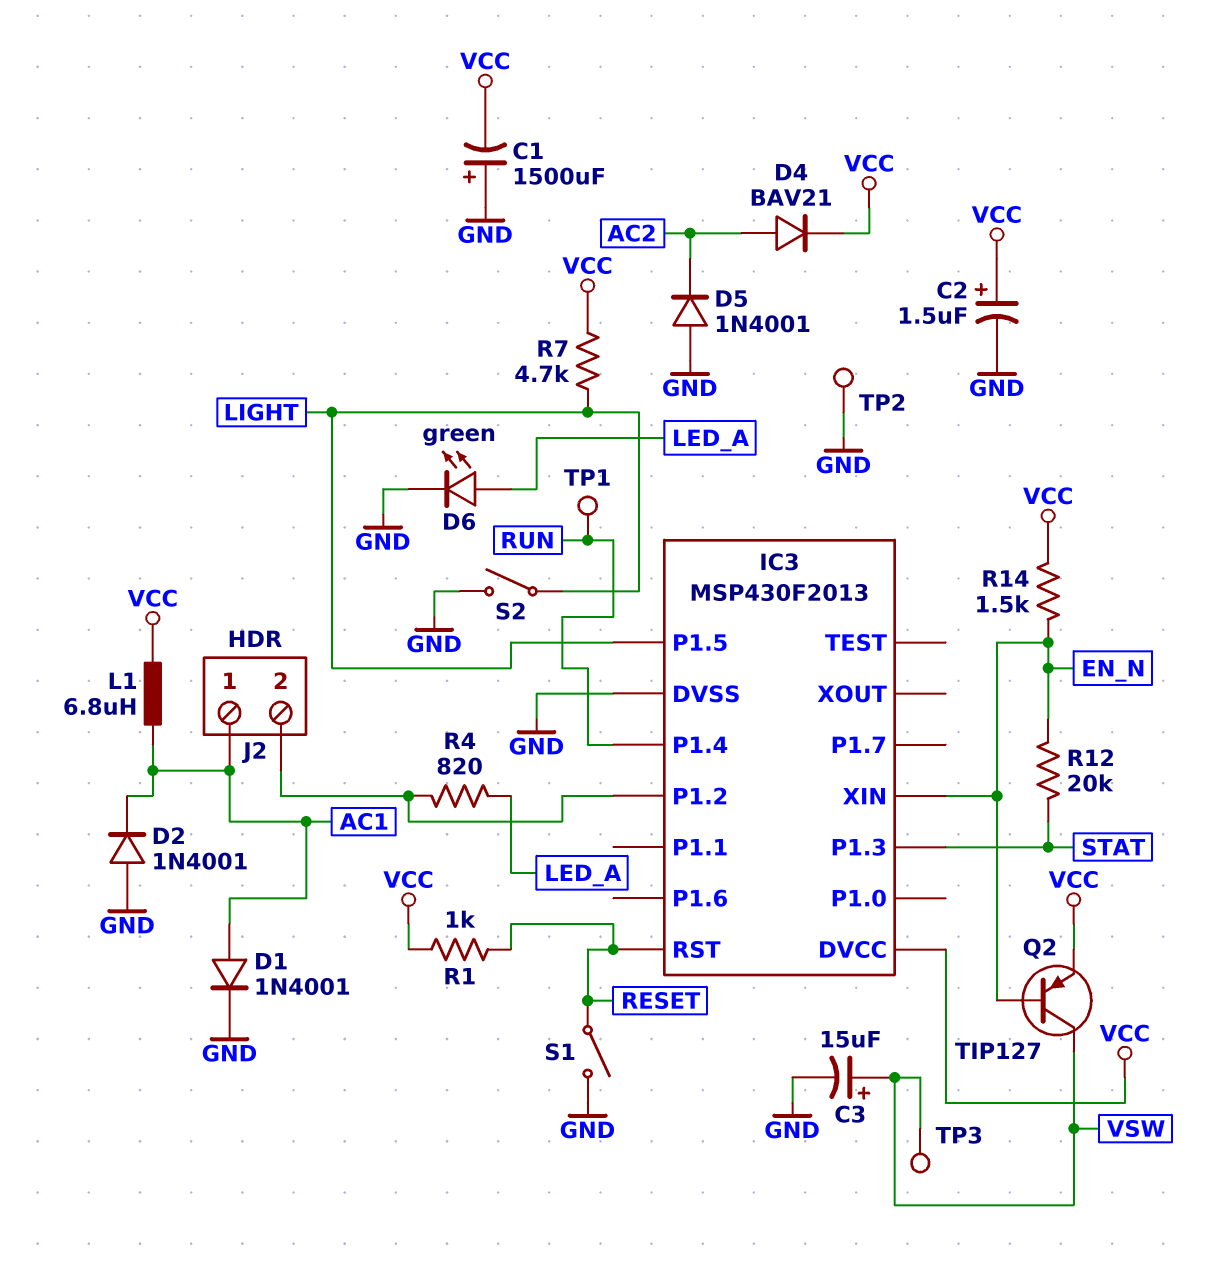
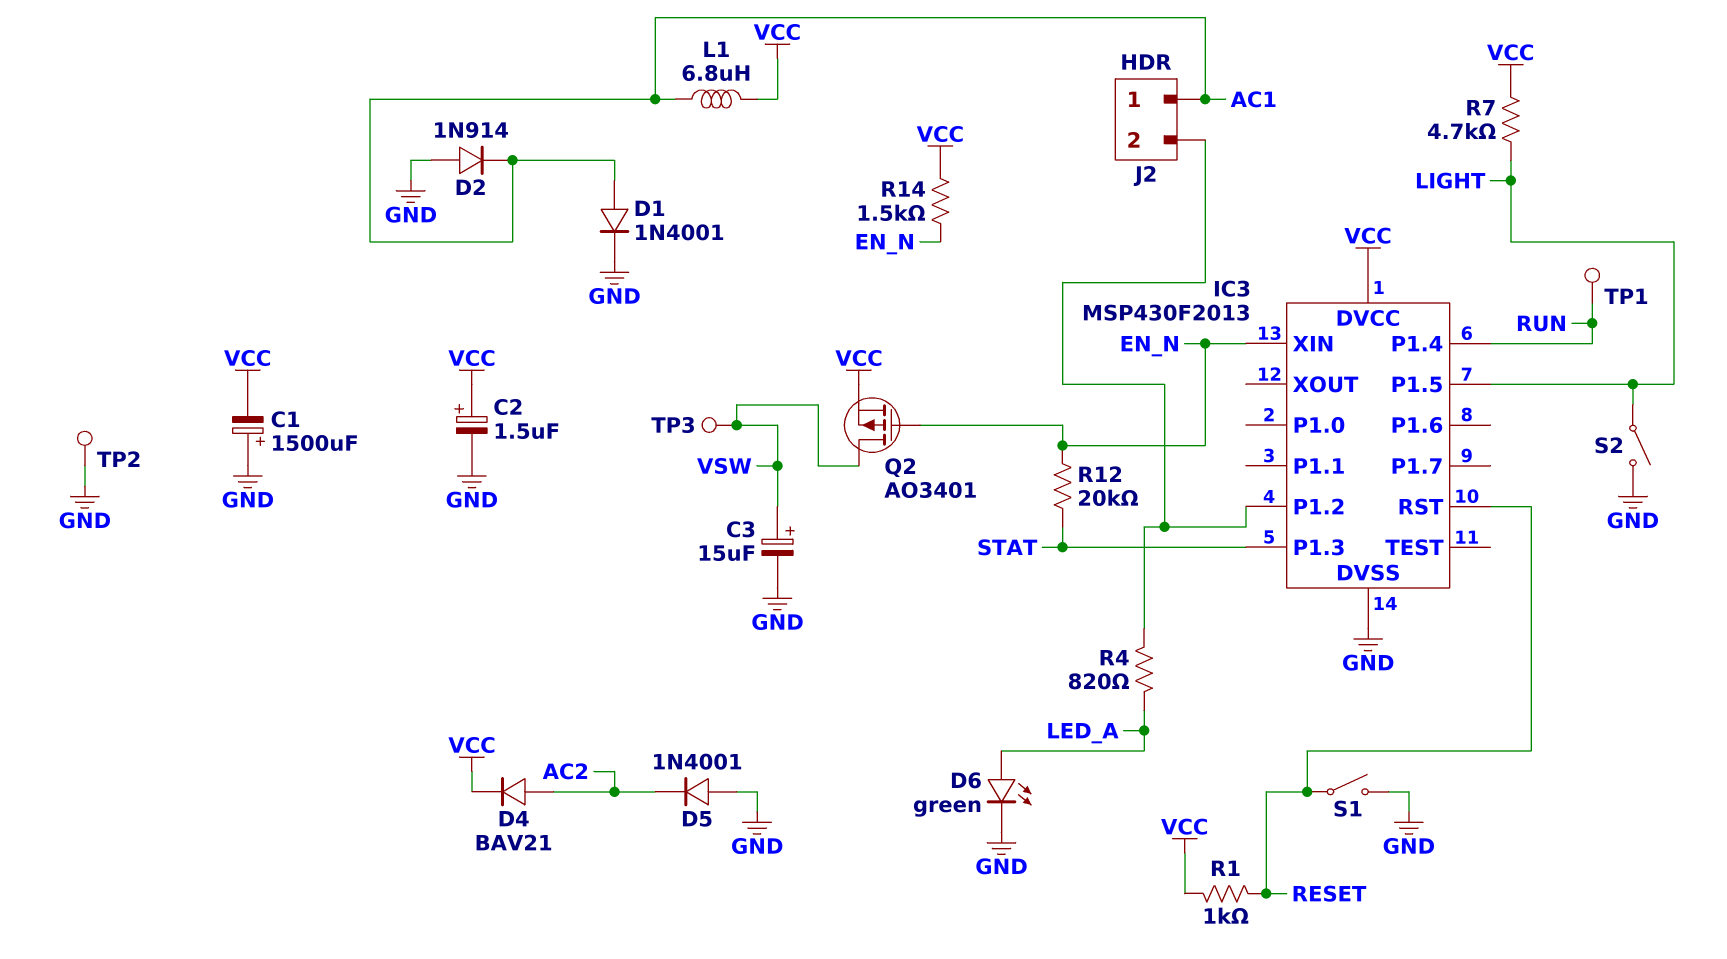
D2: diode 1N4001 (A GND, K AC1) -> diode 1N914 (A GND, K AC1)
Q2: PNP TIP127 (B EN_N, C VSW, E VCC) -> PMOS AO3401 (G EN_N, D VSW, S VCC)

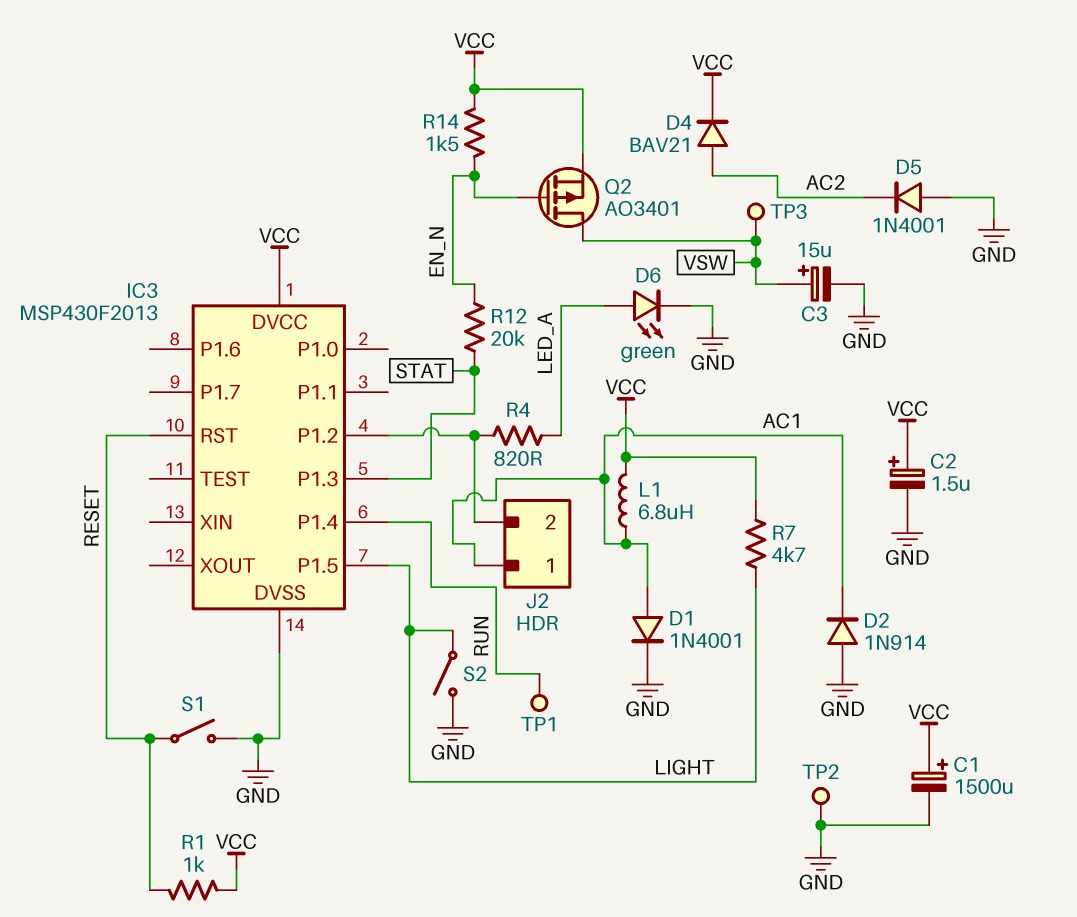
C1: 1500uF (plus GND, minus VCC) -> 1500uF (plus VCC, minus GND)
IC3 pin XIN: EN_N -> none

